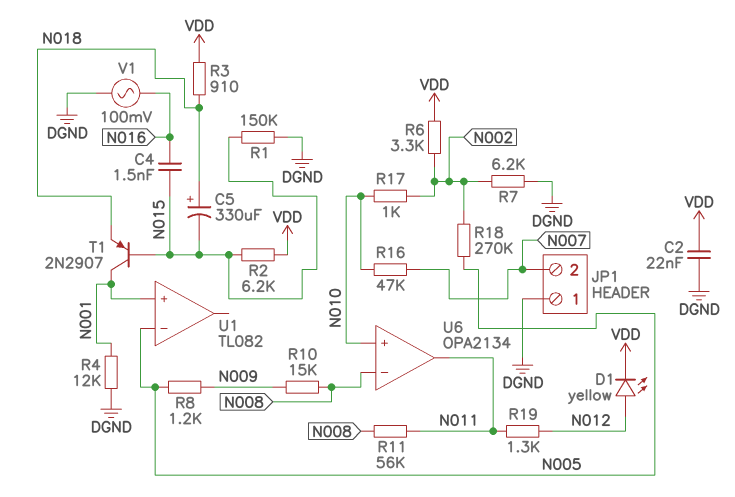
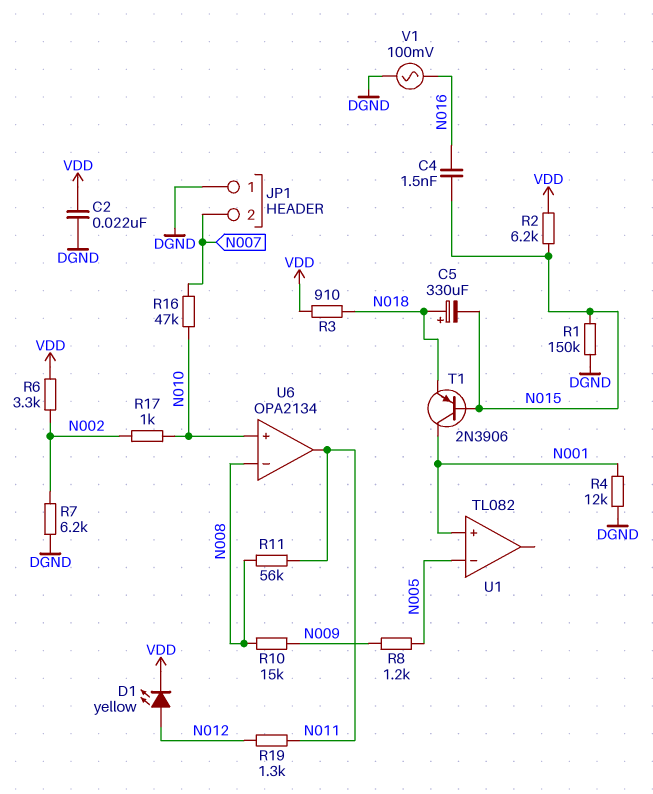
R18: 270k (N002, N005) -> none
T1: PNP 2N2907 (B N015, C N001, E N018) -> PNP 2N3906 (B N015, C N001, E N018)

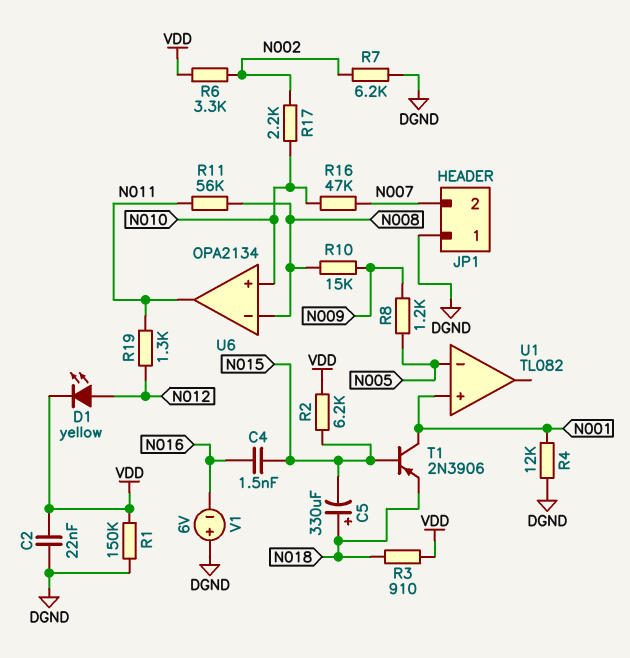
R1: 150k (DGND, N015) -> 150k (DGND, VDD)
R17: 1k (N002, N010) -> 2.2k (N002, N010)
V1: AC 100mV (DGND, N016) -> 6V (plus DGND, minus N016)

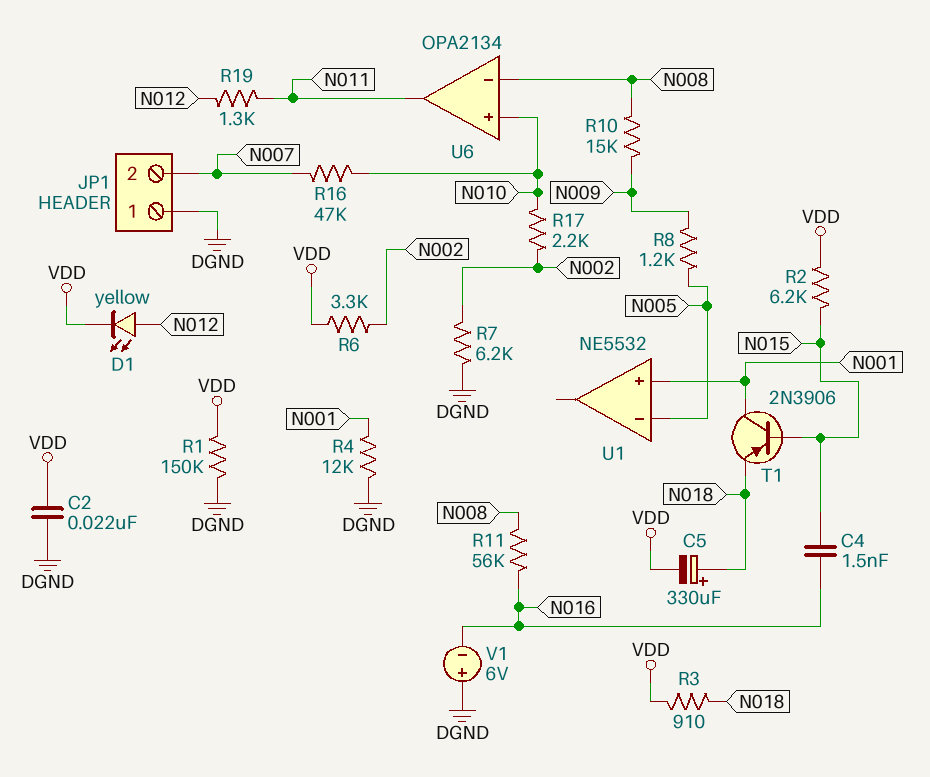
C5: 330uF (plus N018, minus N015) -> 330uF (plus N018, minus VDD)
R11: 56k (N008, N011) -> 56k (N008, N016)
U1: TL082 -> NE5532

